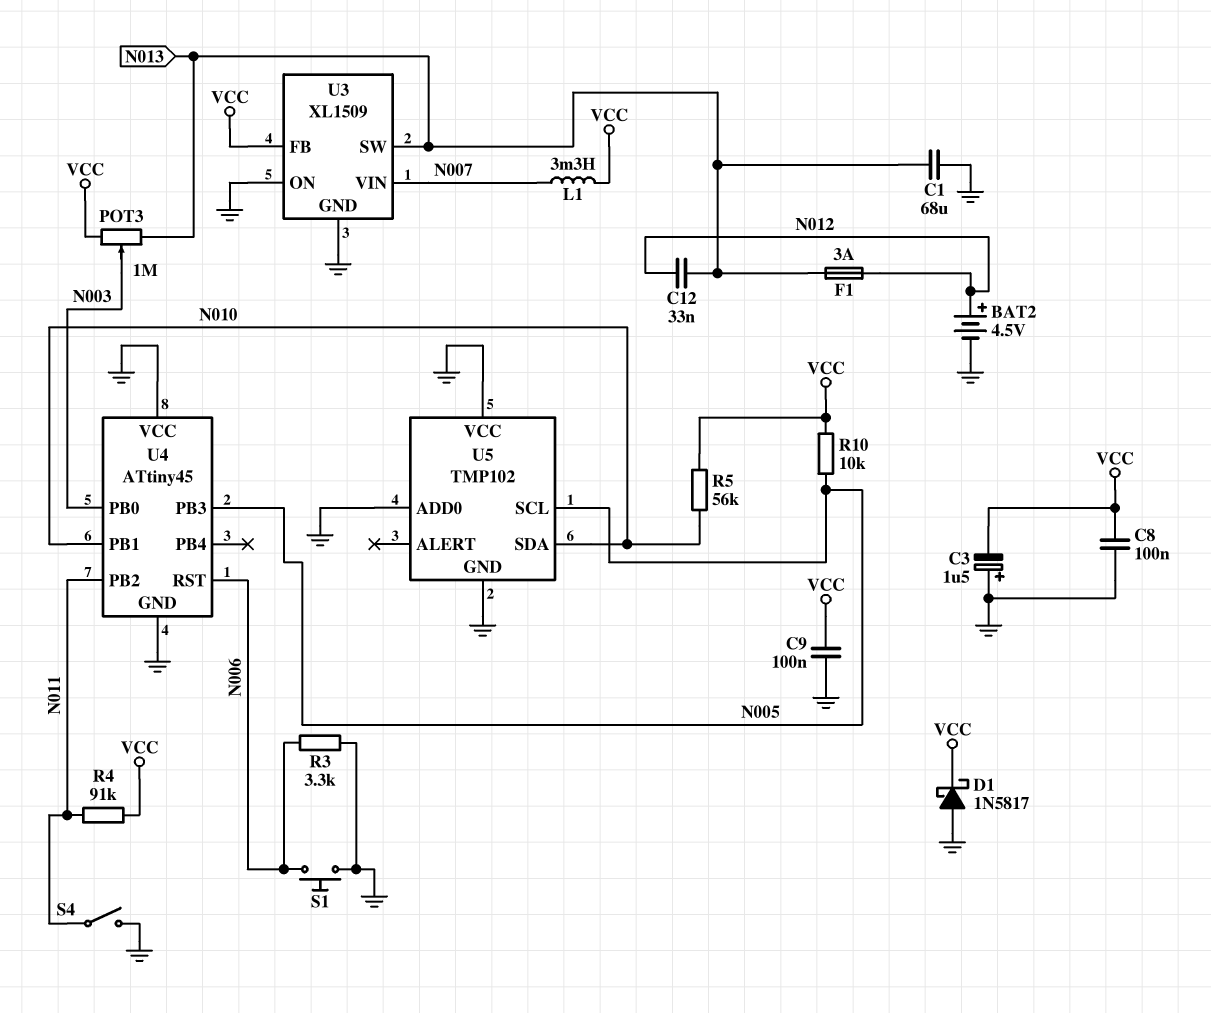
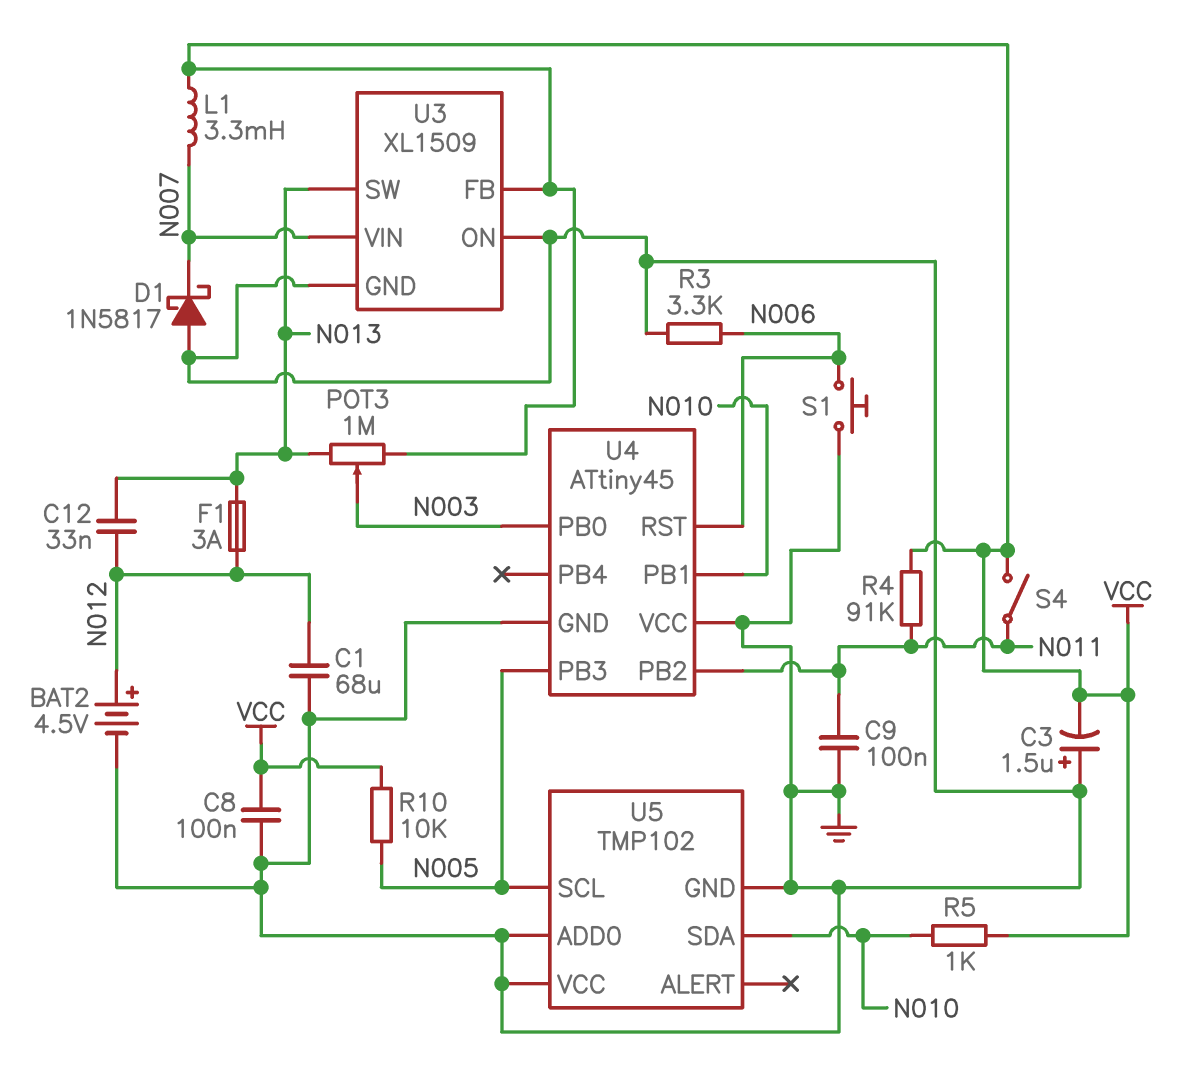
C1: 68uF (GND, N013) -> 68uF (GND, N012)
C9: 100nF (GND, VCC) -> 100nF (GND, N011)
D1: schottky 1N5817 (A GND, K VCC) -> schottky 1N5817 (A GND, K N007)
R5: 56k (N010, VCC) -> 1k (N010, VCC)
S4: switch (GND, N011) -> switch (N011, VCC)

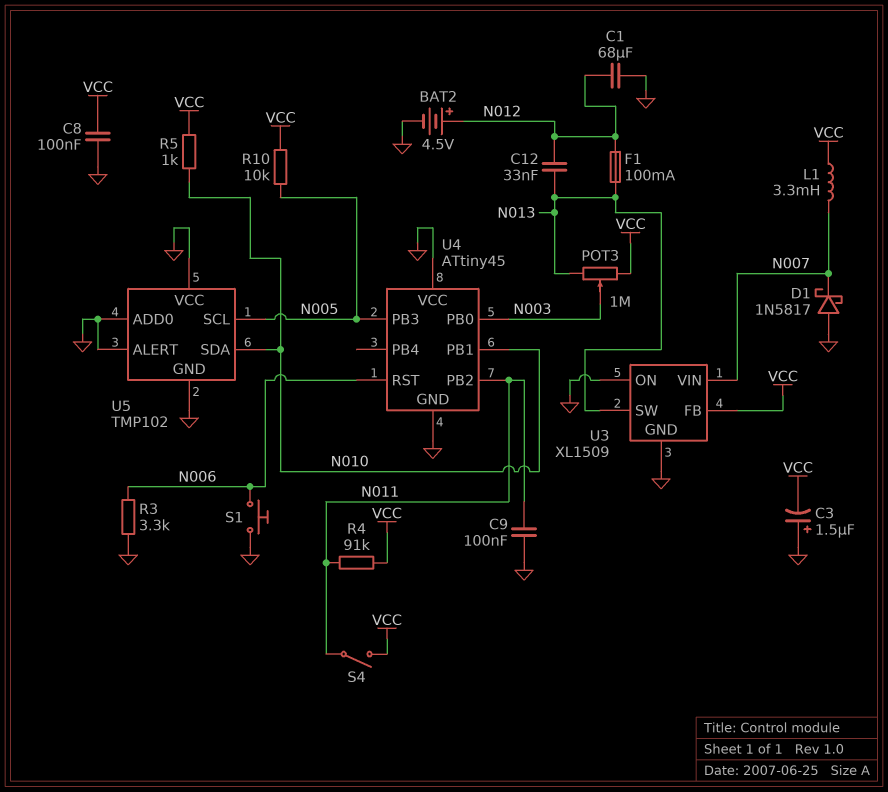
F1: 3A (N012, N013) -> 100mA (N012, N013)
U5 pin ALERT: none -> GND

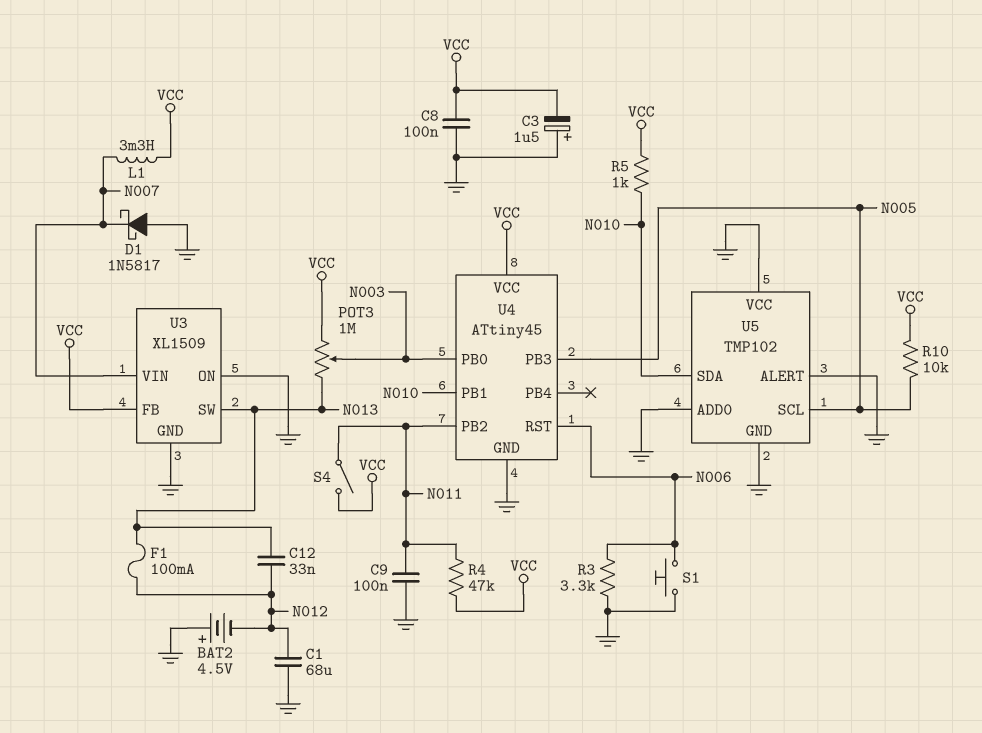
BAT2: 4.5V (plus N012, minus GND) -> 4.5V (plus GND, minus N012)
R4: 91k (N011, VCC) -> 47k (N011, VCC)
U4 pin VCC: GND -> VCC

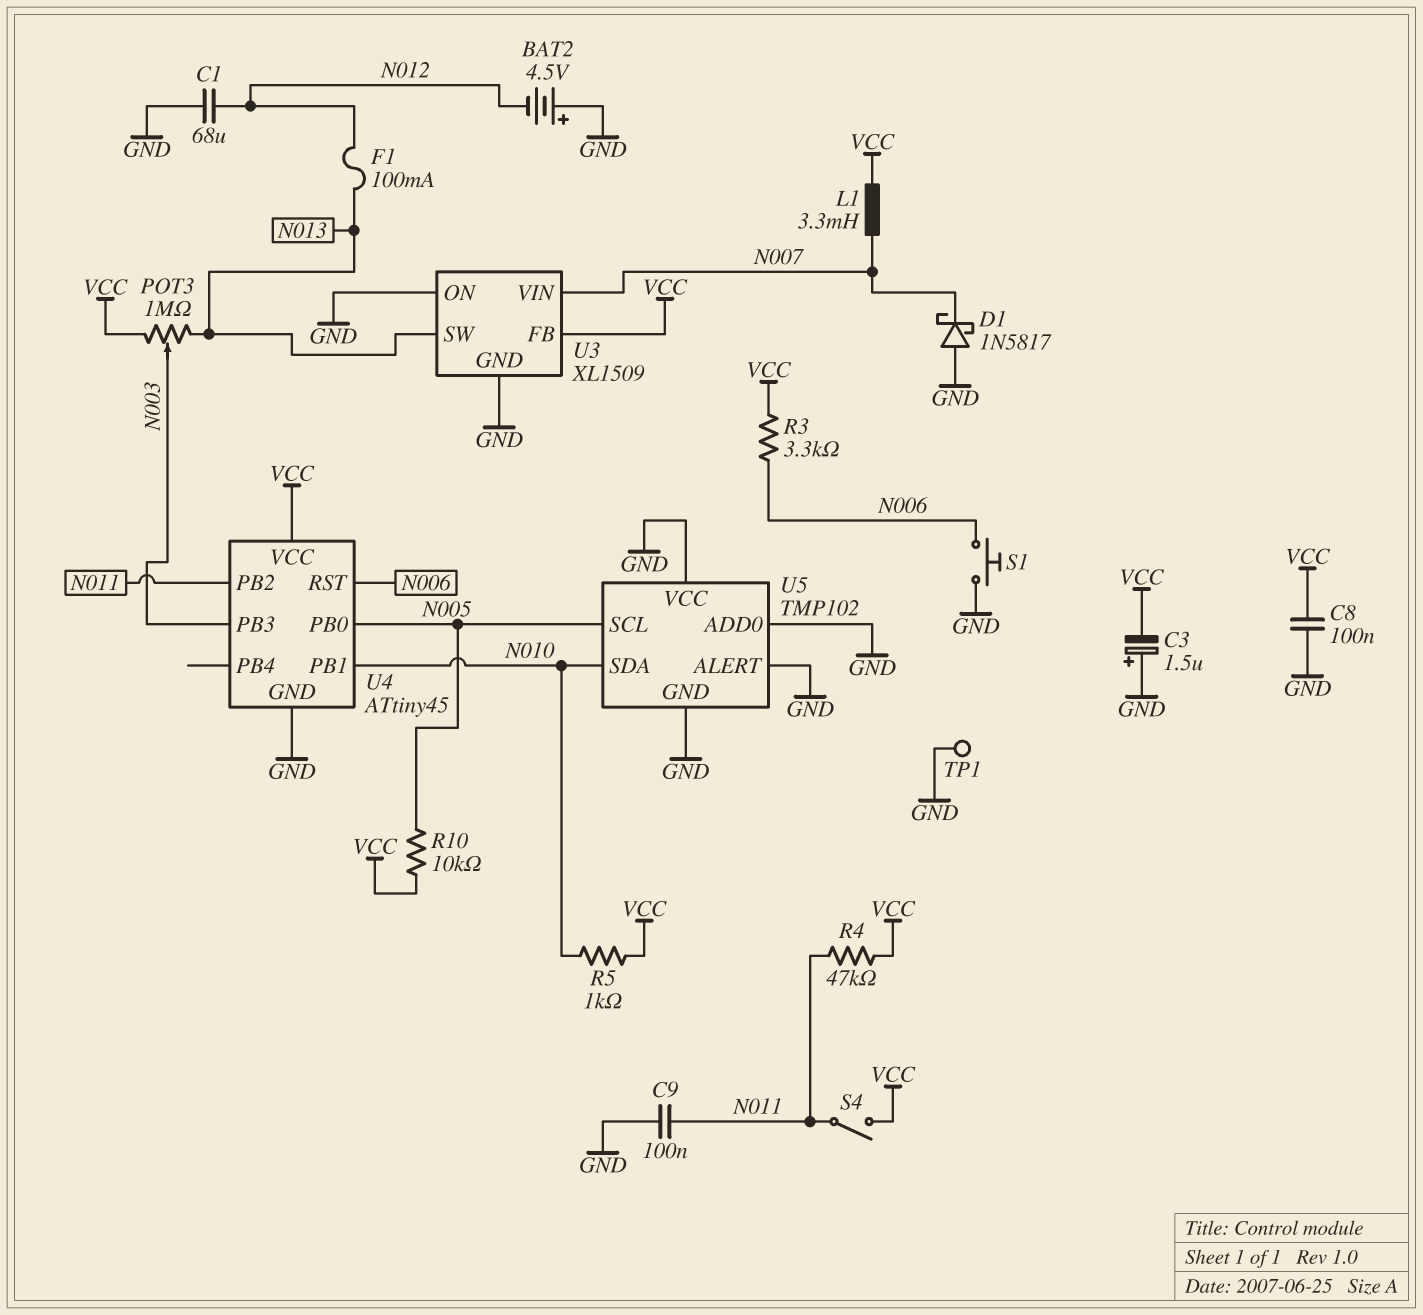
C12: 33nF (N012, N013) -> none
R3: 3.3k (GND, N006) -> 3.3k (N006, VCC)
TP1: none -> test point (GND)
U4 pin PB0: N003 -> N005
U4 pin PB3: N005 -> N003

